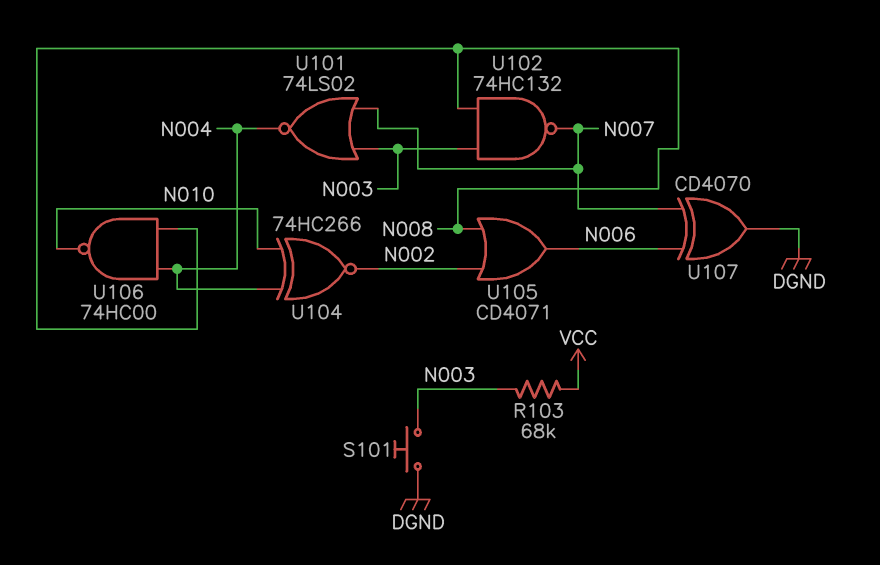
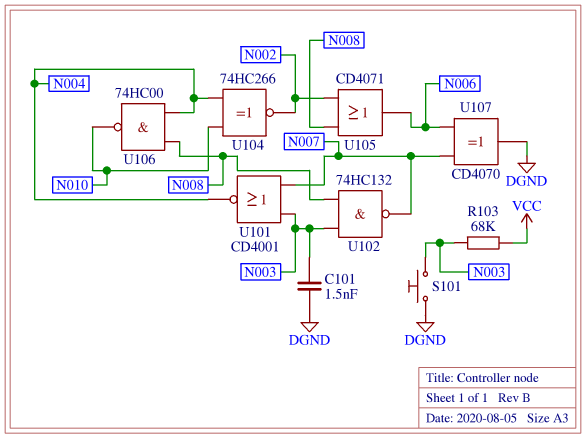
C101: none -> 1.5nF (DGND, N003)
U101: NOR 74LS02 (in N003, in N007, out N004) -> NOR CD4001 (in N003, in N007, out N004)

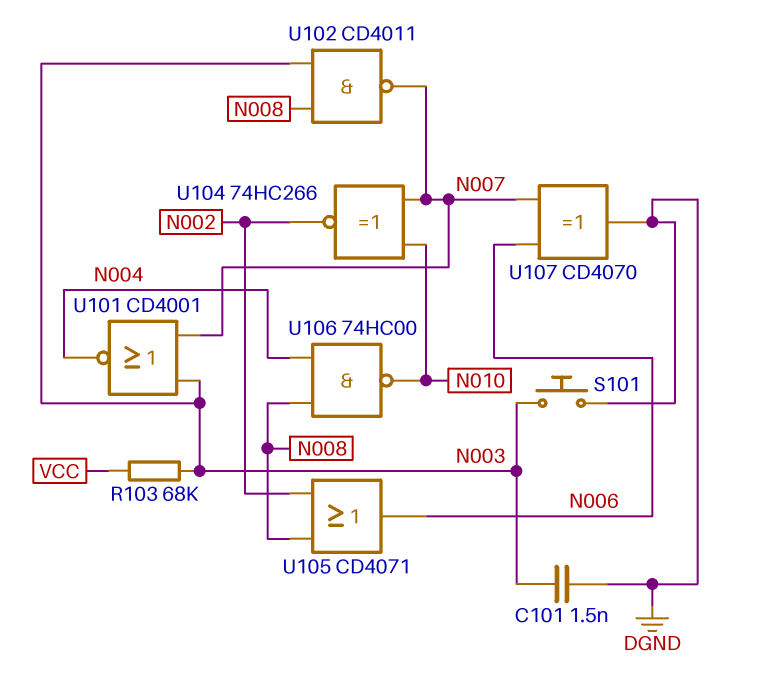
U102: NAND 74HC132 (in N003, in N008, out N007) -> NAND CD4011 (in N003, in N008, out N007)
U104: XNOR 74HC266 (in N004, in N010, out N002) -> XNOR 74HC266 (in N007, in N010, out N002)

